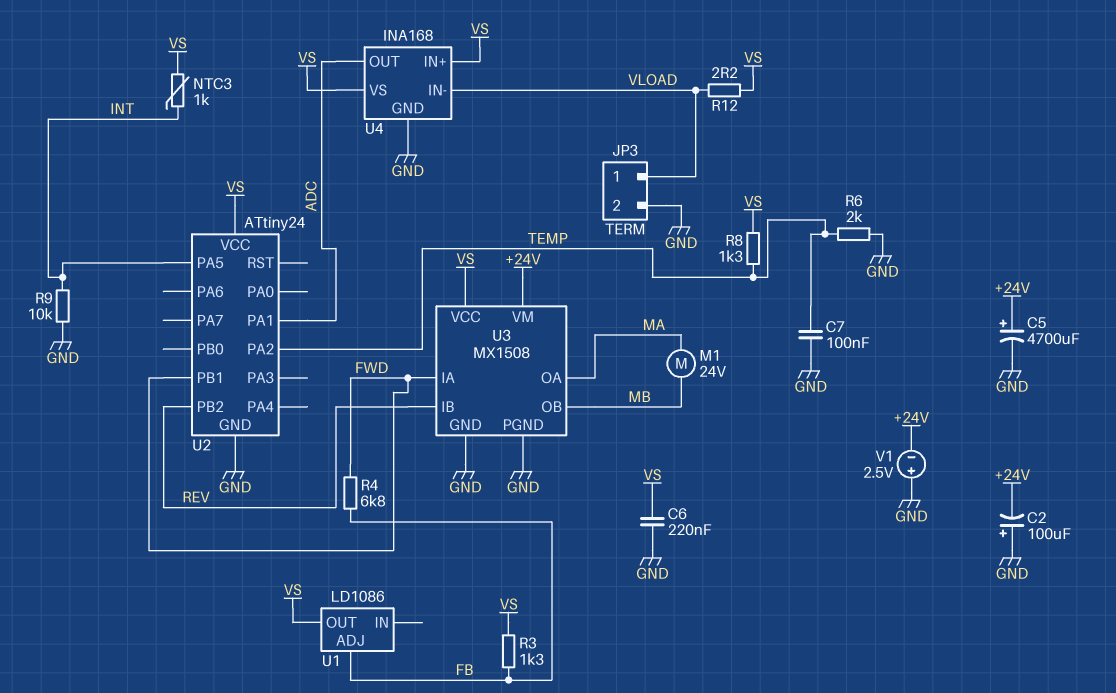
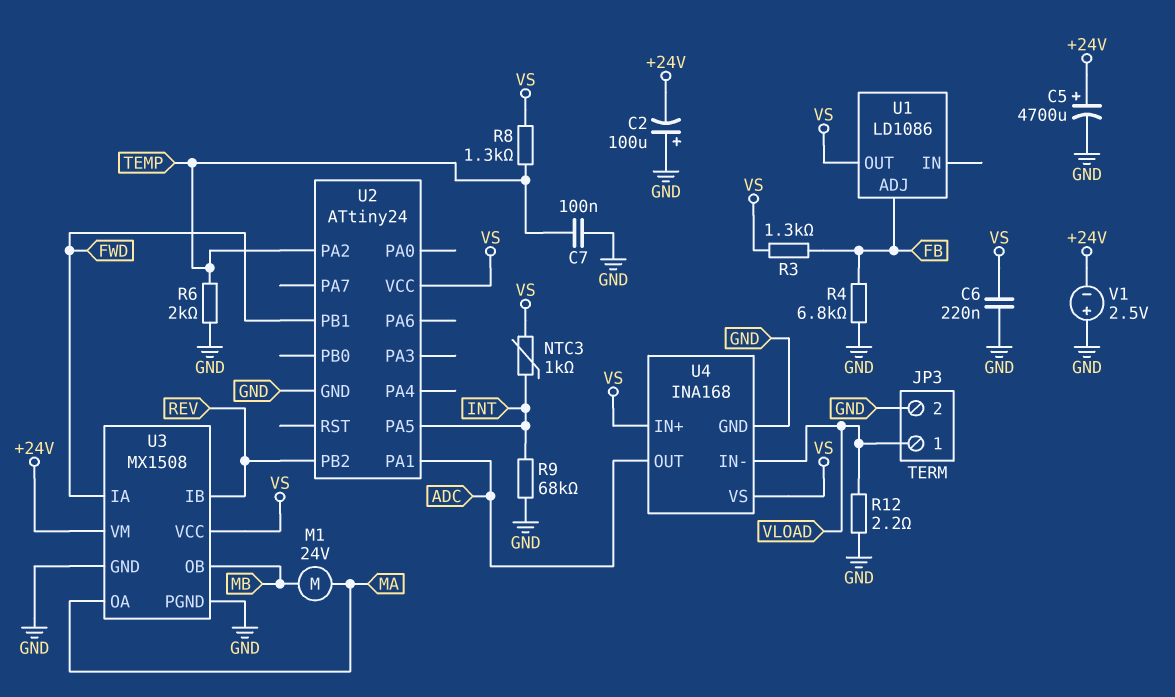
R4: 6.8k (FB, FWD) -> 6.8k (FB, GND)
R9: 10k (GND, INT) -> 68k (GND, INT)
R12: 2.2 (VLOAD, VS) -> 2.2 (GND, VLOAD)

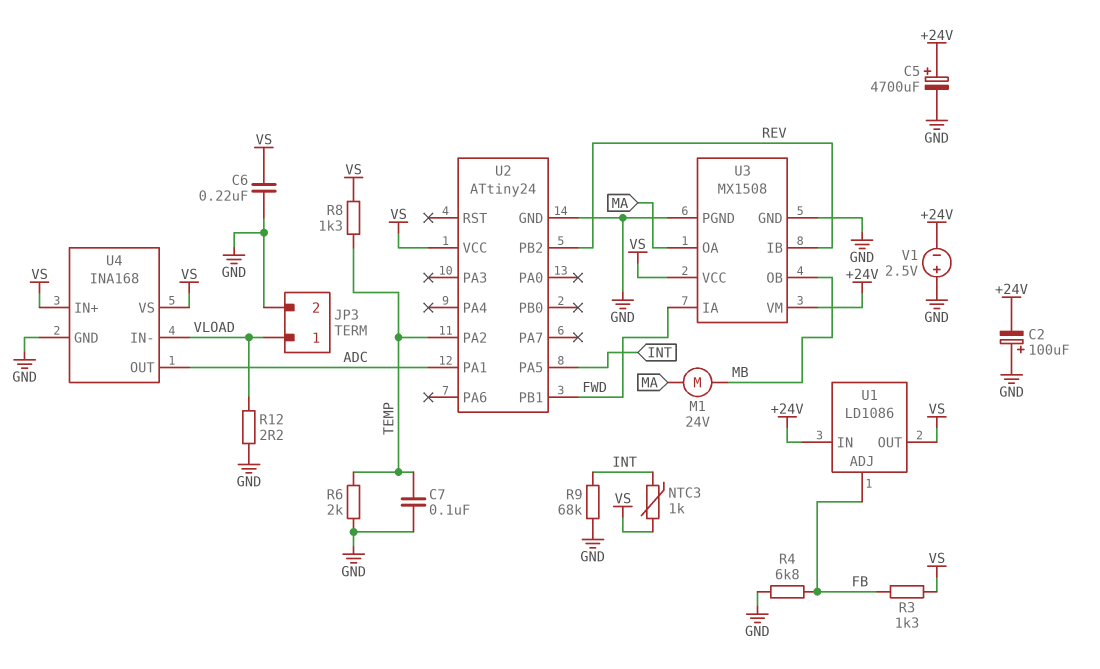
U1 pin IN: none -> +24V

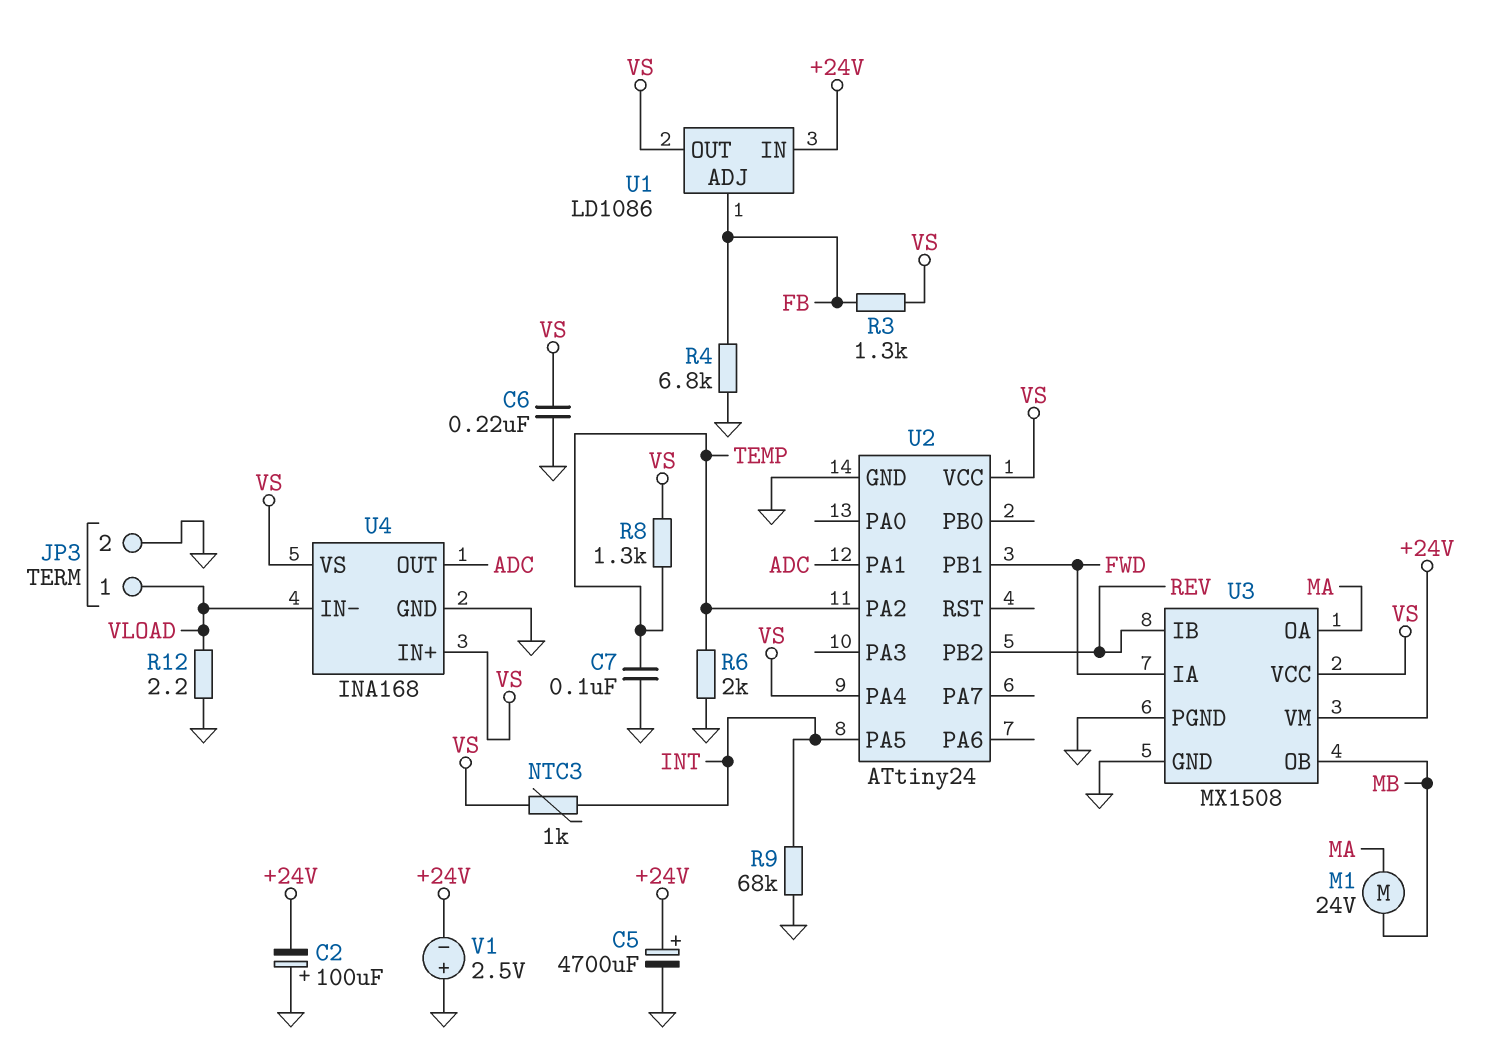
U2 pin PA4: none -> VS

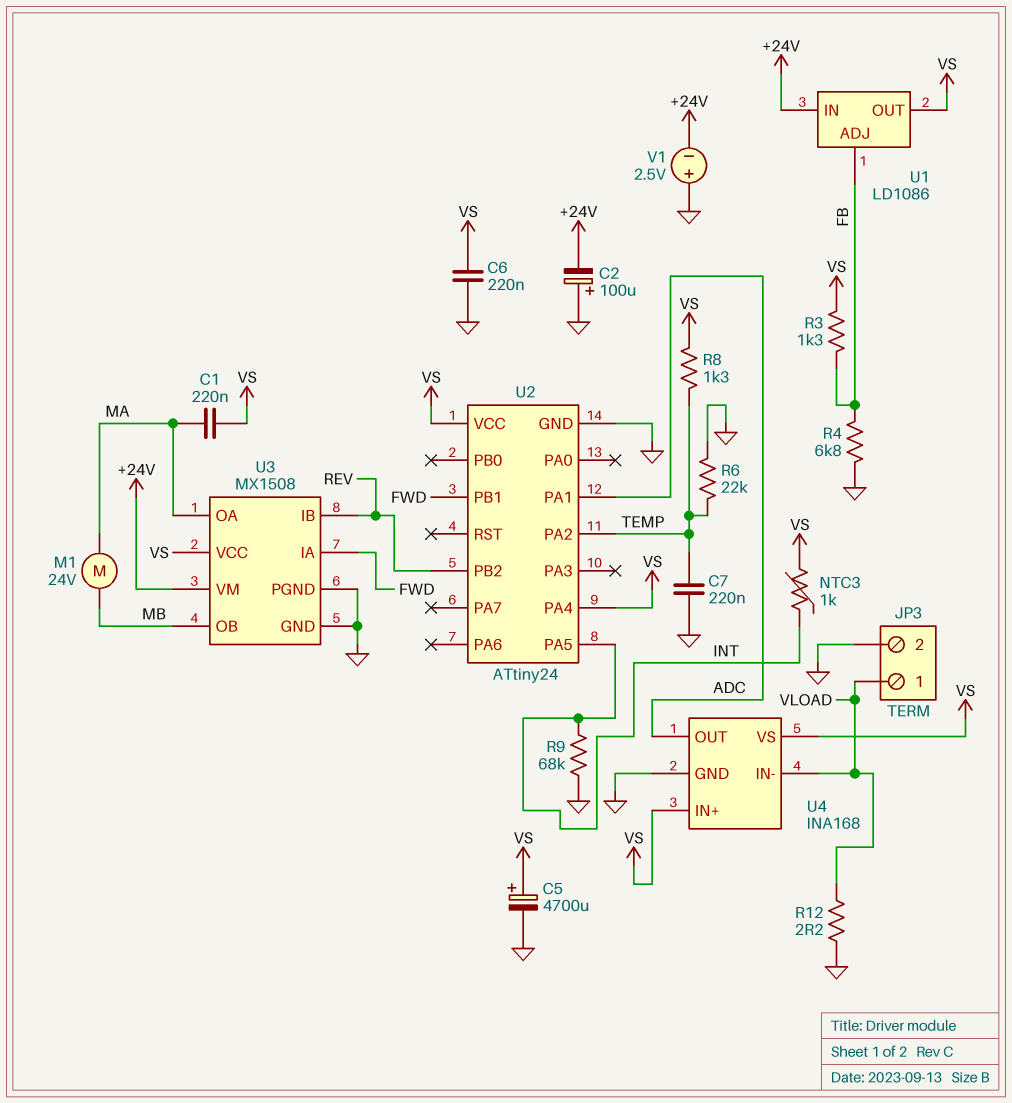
C1: none -> 220nF (MA, VS)
C5: 4700uF (plus +24V, minus GND) -> 4700uF (plus VS, minus GND)
C7: 100nF (GND, TEMP) -> 220nF (GND, TEMP)
R6: 2k (GND, TEMP) -> 22k (GND, TEMP)

